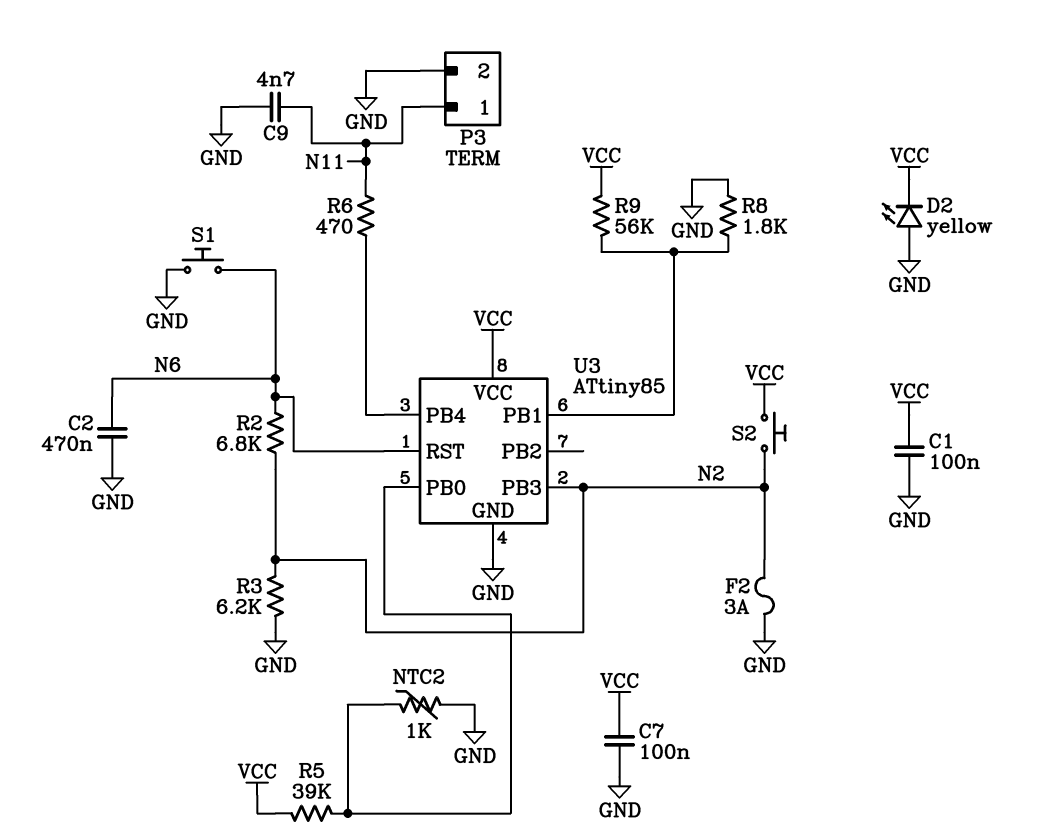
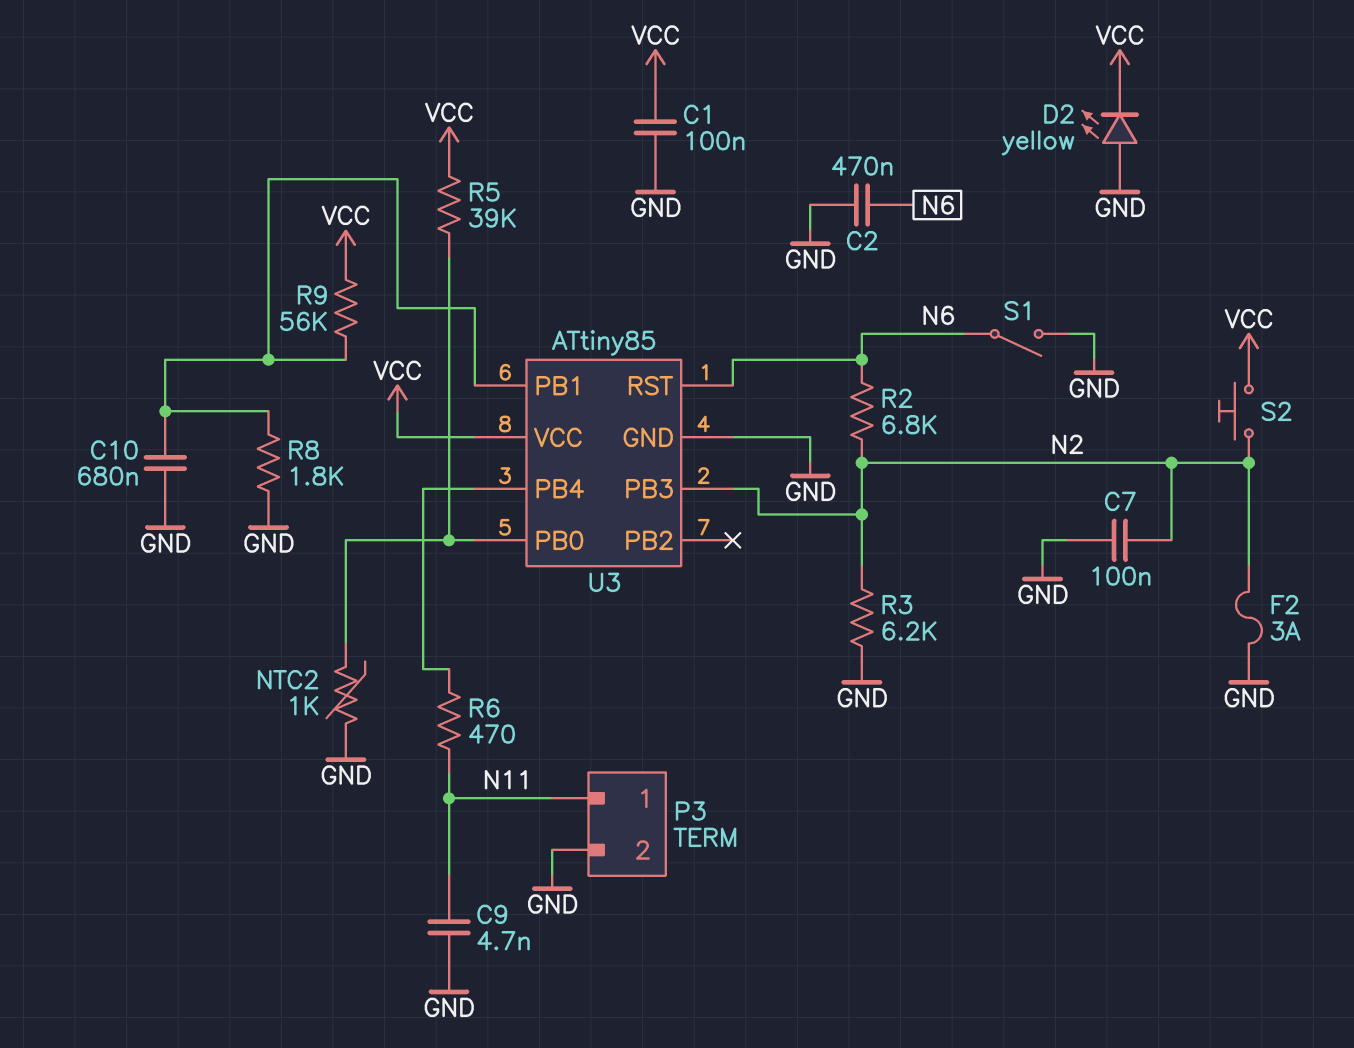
C7: 100nF (GND, VCC) -> 100nF (GND, N2)
C10: none -> 680nF (GND, U3/PB1)
S1: button (GND, N6) -> switch (GND, N6)

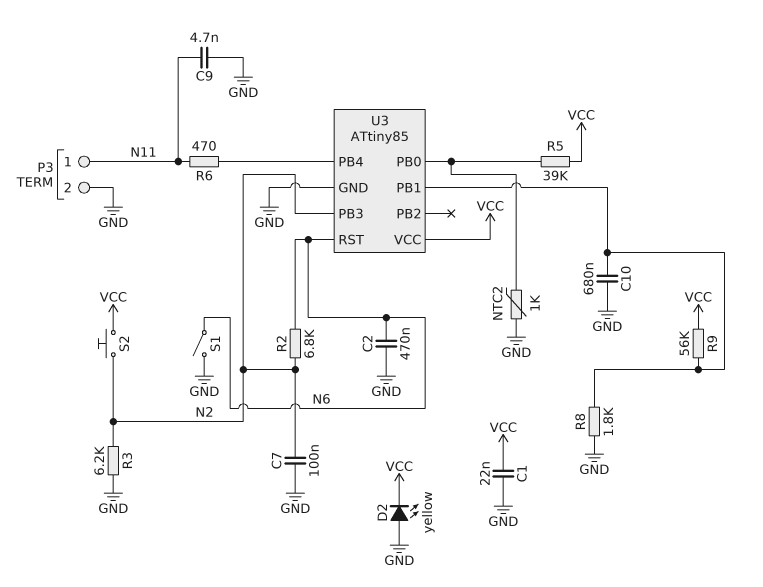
C1: 100nF (GND, VCC) -> 22nF (GND, VCC)
F2: 3A (GND, N2) -> none

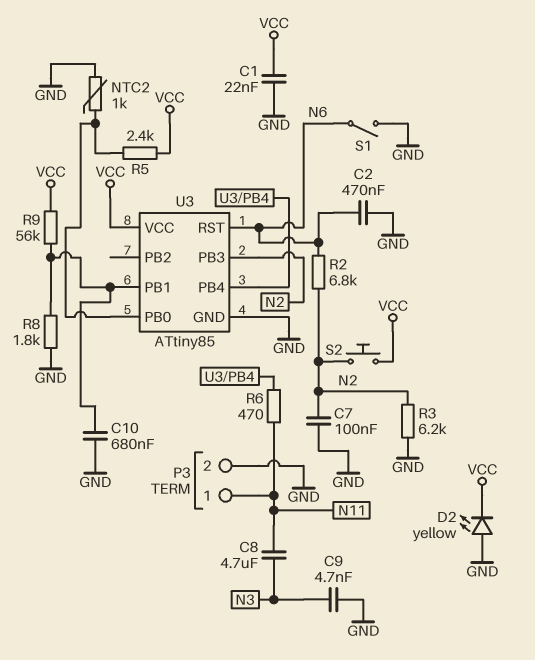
C8: none -> 4.7uF (N3, N11)
C9: 4.7nF (GND, N11) -> 4.7nF (GND, N3)
R5: 39k (U3/PB0, VCC) -> 2.4k (U3/PB0, VCC)

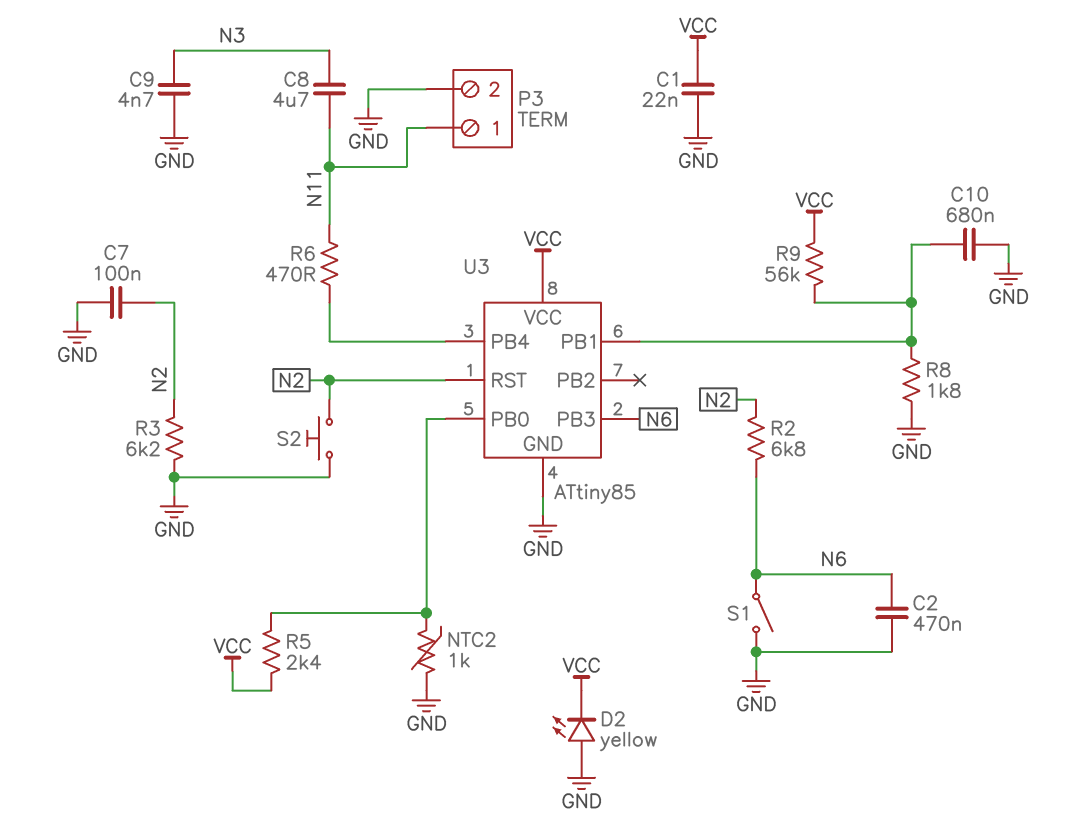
S2: button (N2, VCC) -> button (GND, N2)
U3 pin PB3: N2 -> N6
U3 pin RST: N6 -> N2

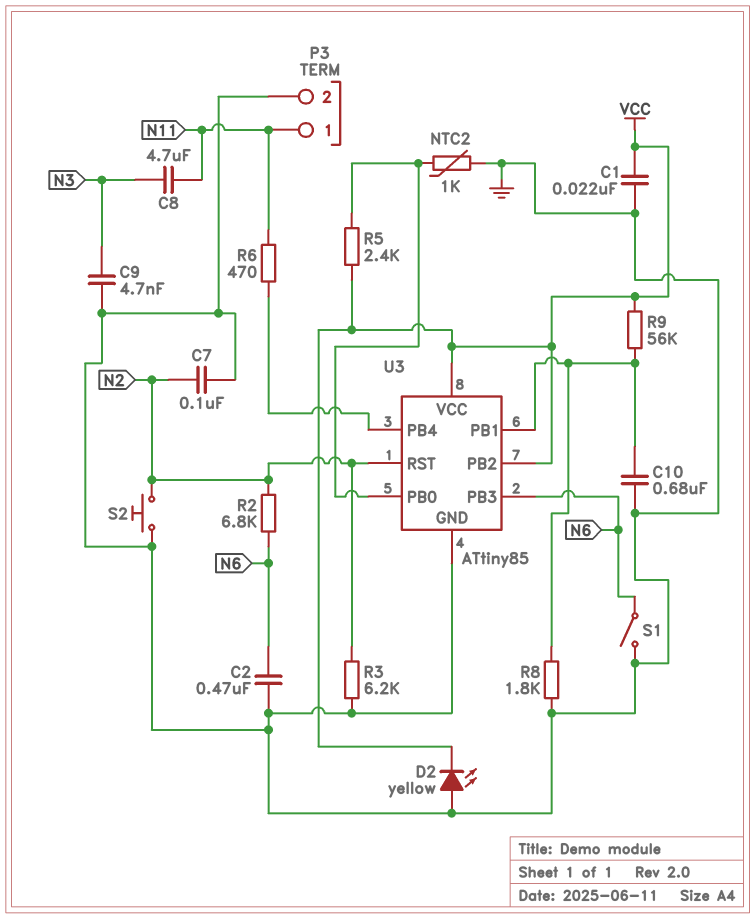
U3 pin PB2: none -> VCC

